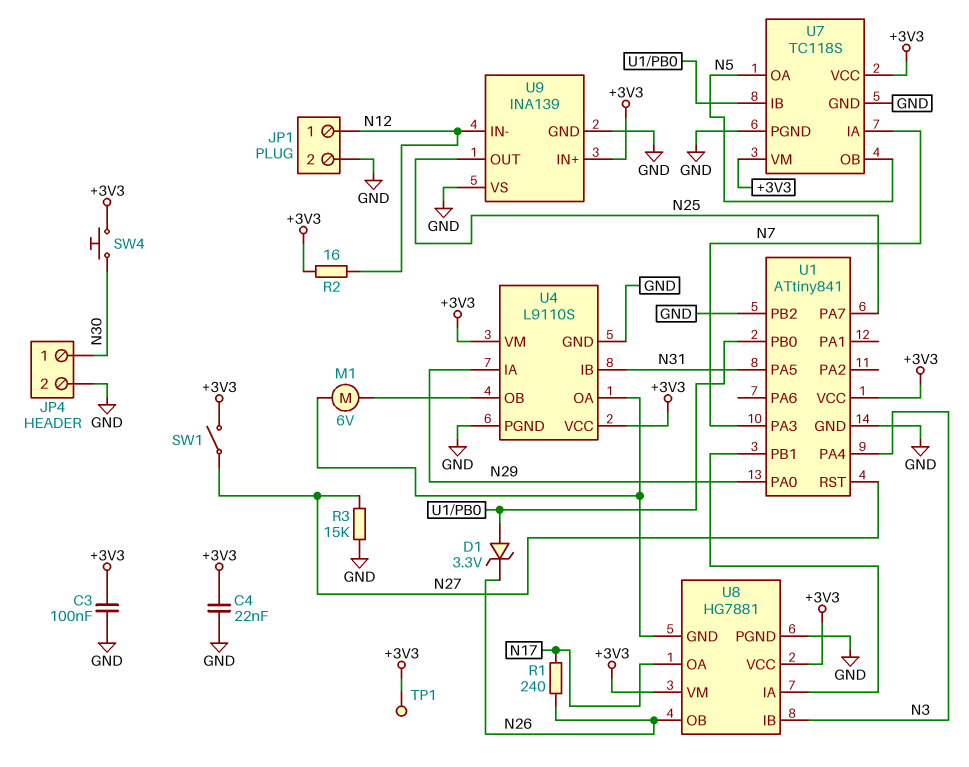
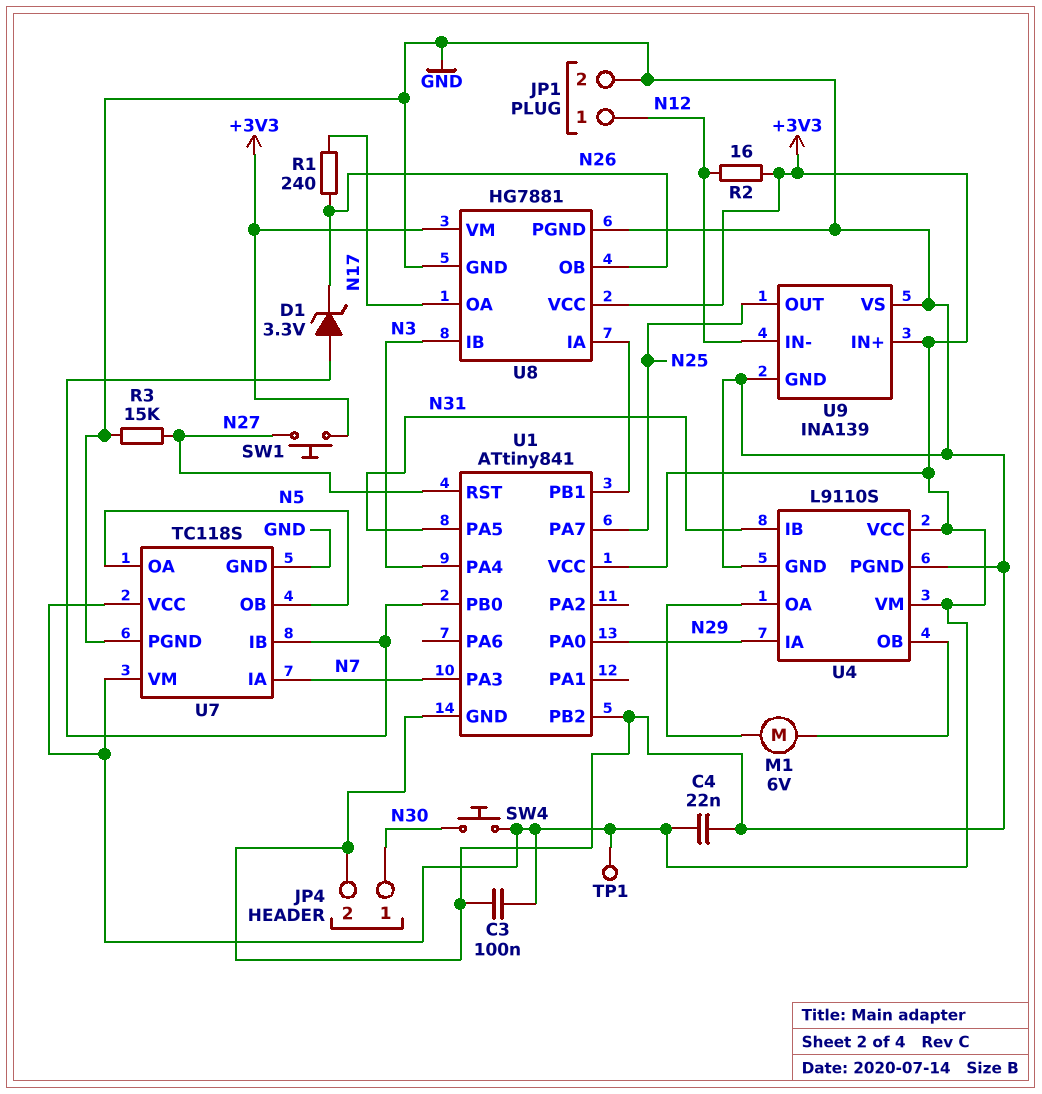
SW1: switch (+3V3, N27) -> button (+3V3, N27)
U8 pin GND: U4/OA -> GND

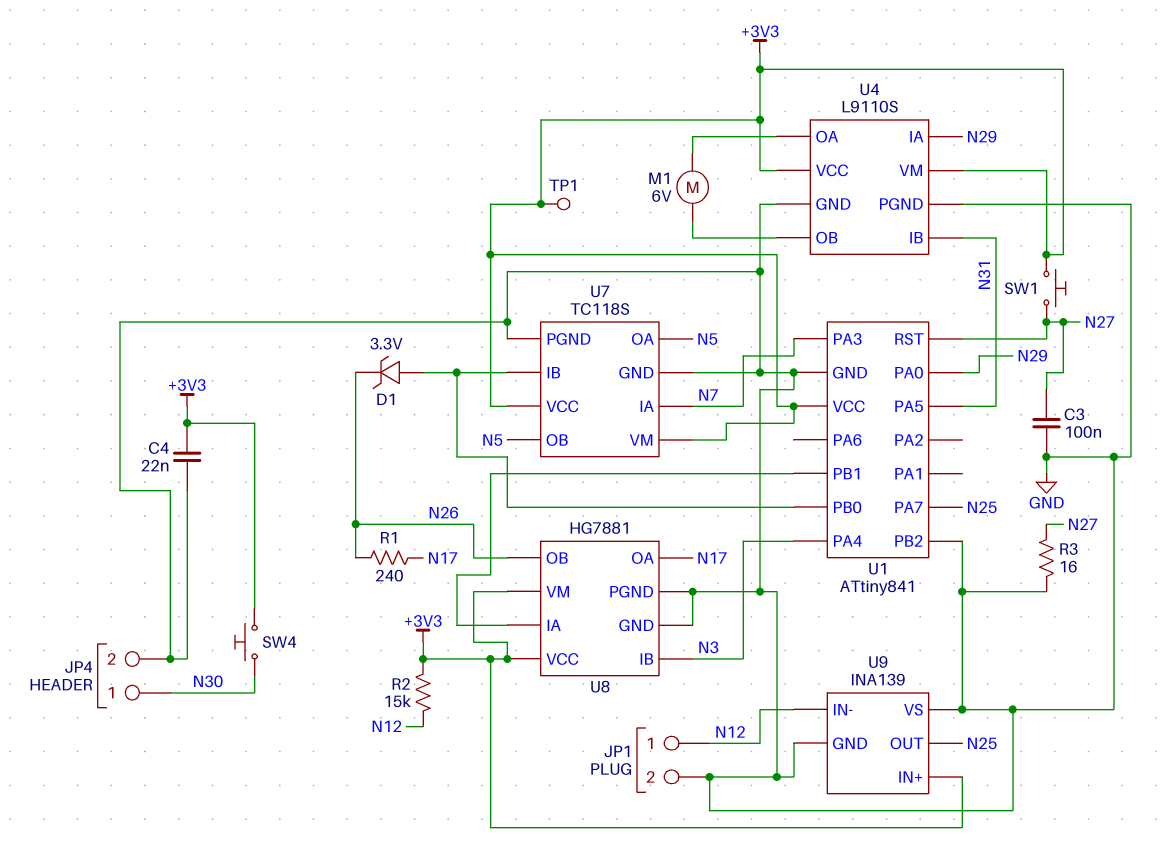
C3: 100nF (+3V3, GND) -> 100nF (GND, N27)
R2: 16 (+3V3, N12) -> 15k (+3V3, N12)
R3: 15k (GND, N27) -> 16 (GND, N27)

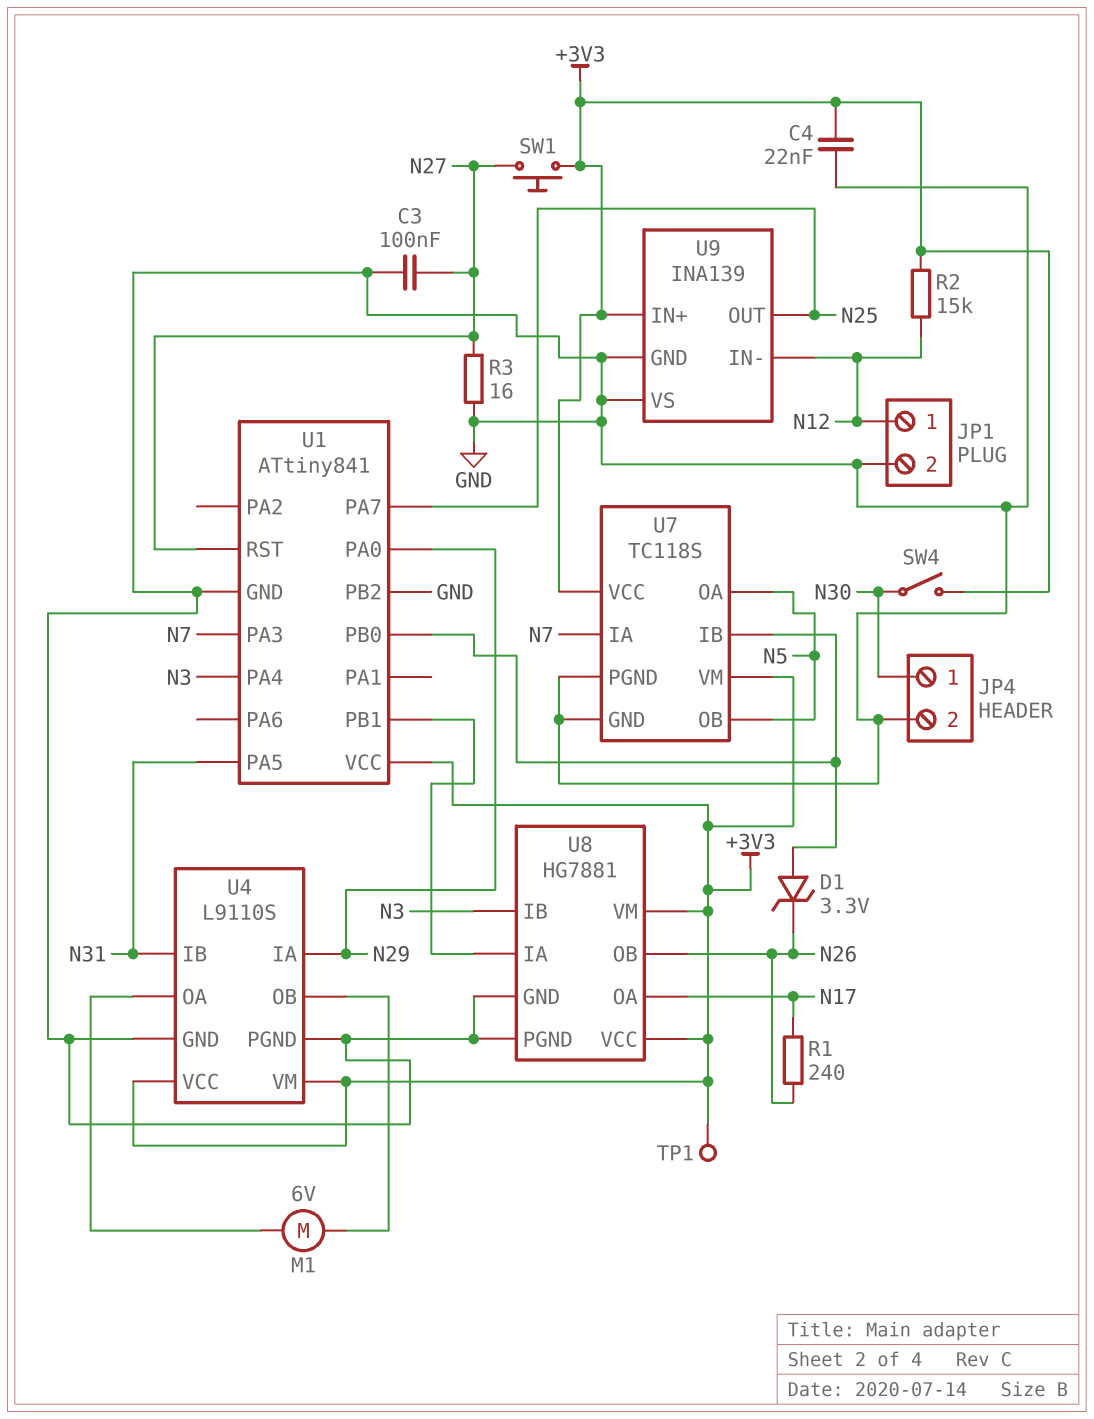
SW4: button (+3V3, N30) -> switch (+3V3, N30)

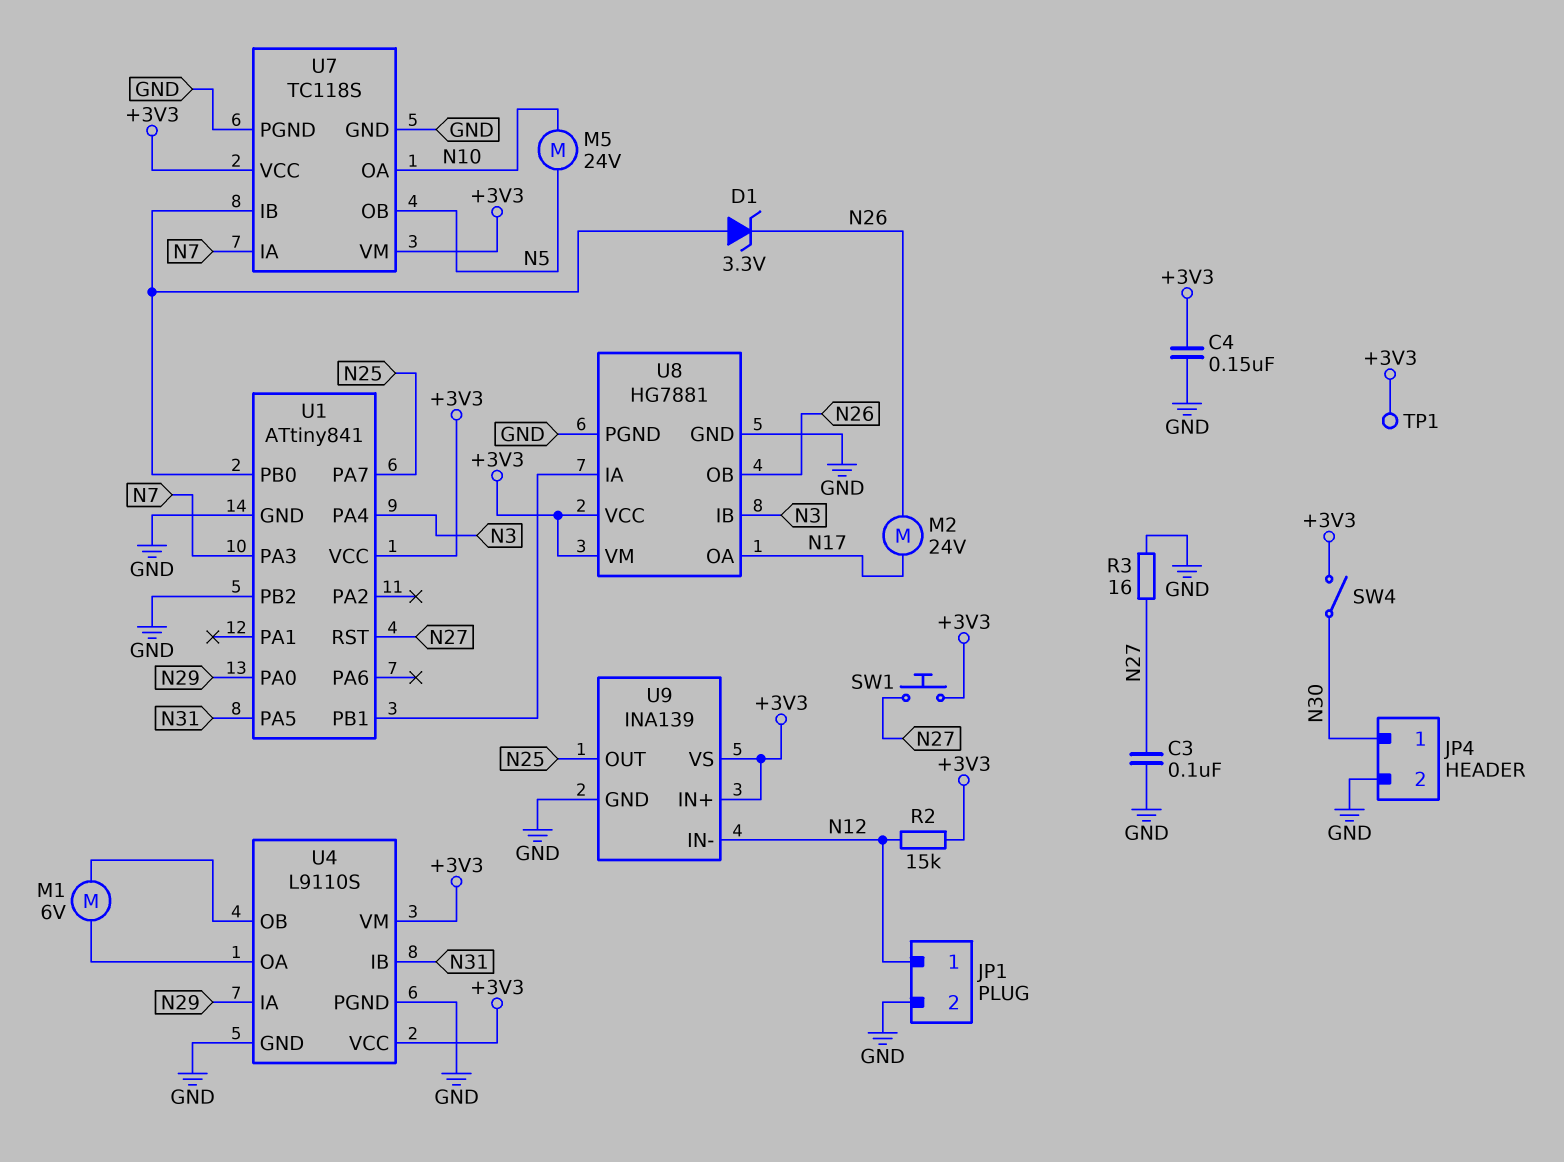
C4: 22nF (+3V3, GND) -> 150nF (+3V3, GND)
M2: none -> motor 24V (N17, N26)
M5: none -> motor 24V (N5, N10)
R1: 240 (N17, N26) -> none
U7 pin OA: N5 -> N10
U9 pin VS: GND -> +3V3

